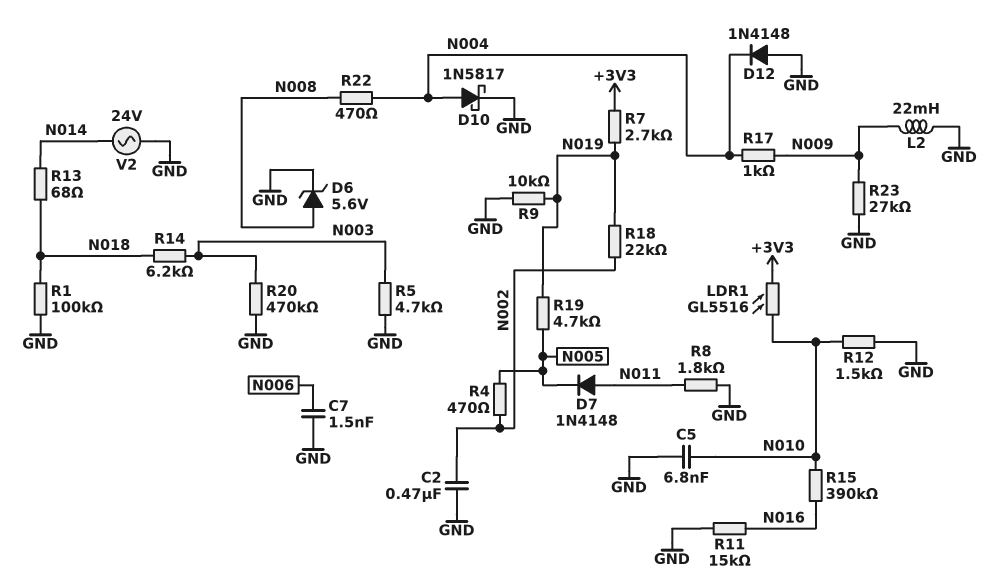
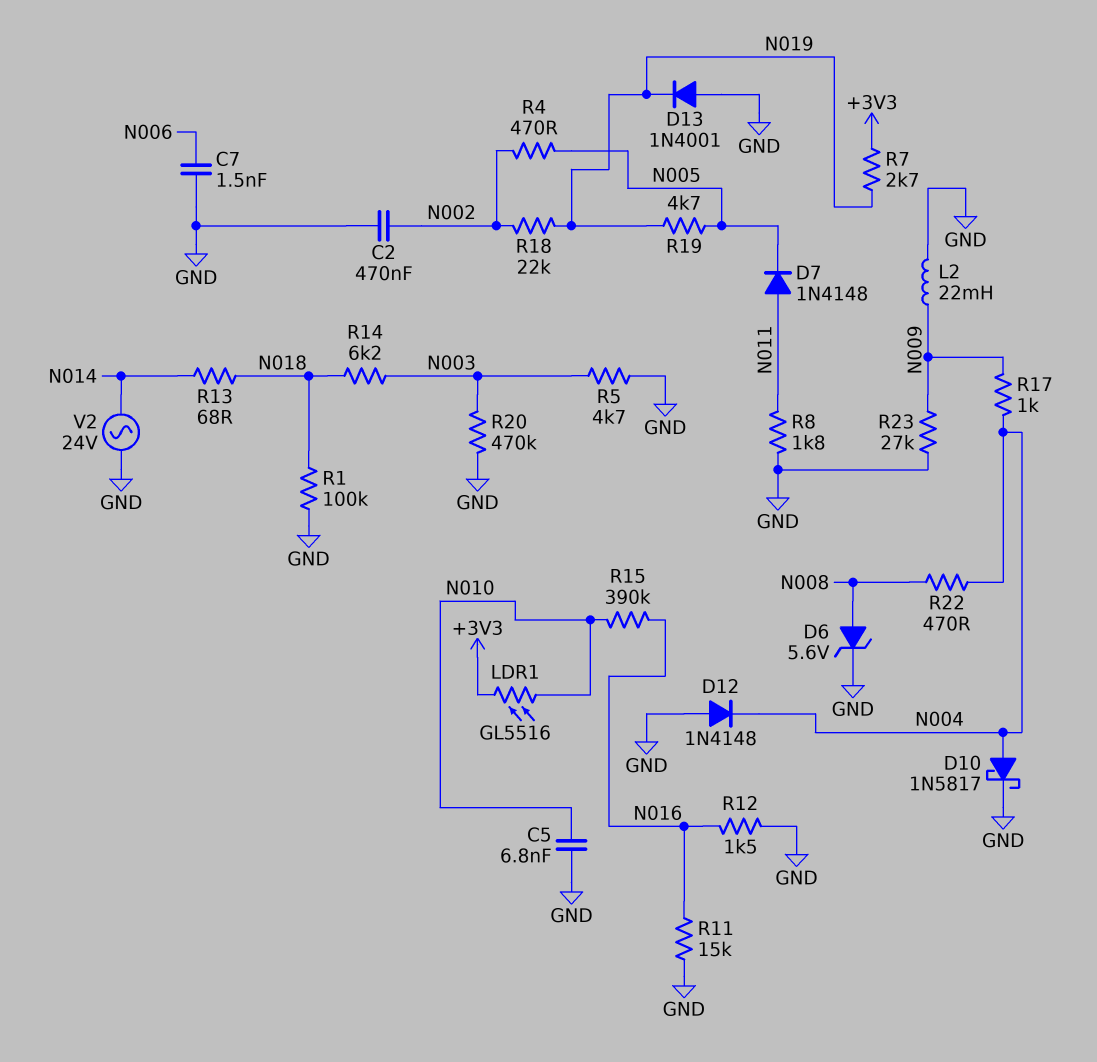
D13: none -> diode 1N4001 (A GND, K N019)
R9: 10k (GND, N019) -> none
R12: 1.5k (GND, N010) -> 1.5k (GND, N016)

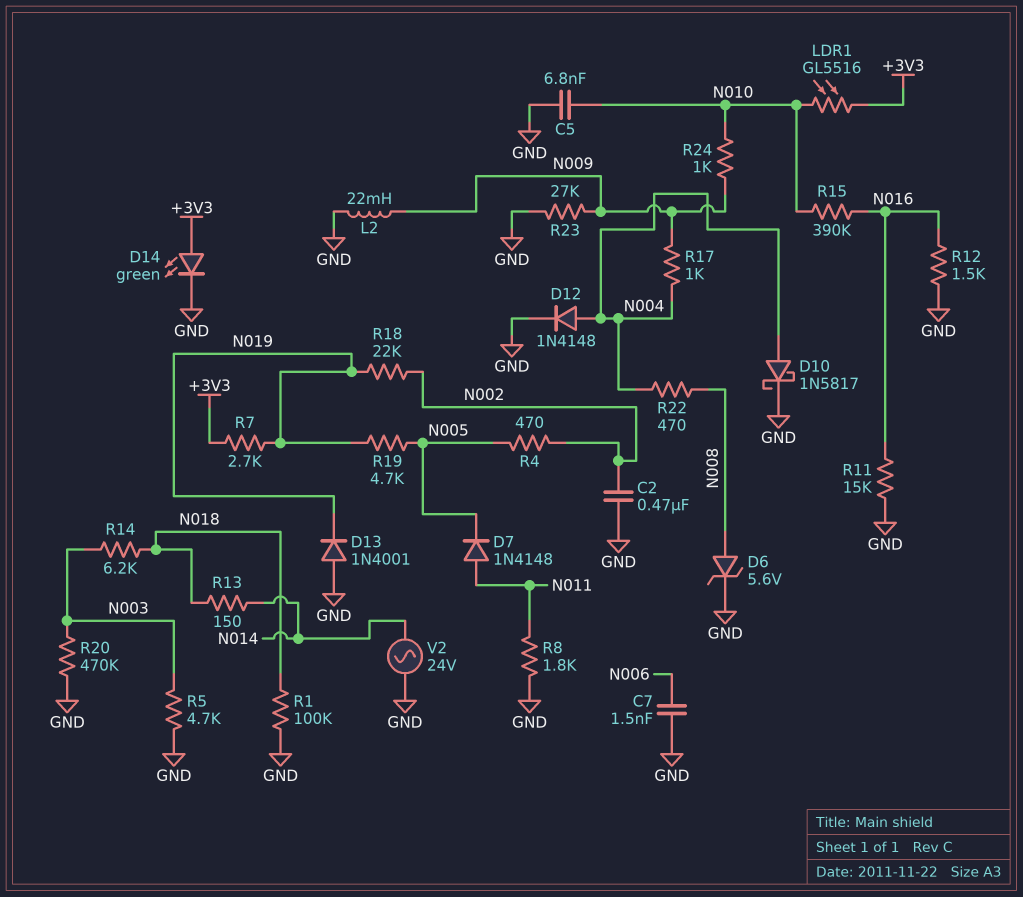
D12: diode 1N4148 (A GND, K N004) -> diode 1N4148 (A N004, K GND)
D14: none -> LED green (A +3V3, K GND)
R13: 68 (N014, N018) -> 150 (N014, N018)
R24: none -> 1k (N009, N010)

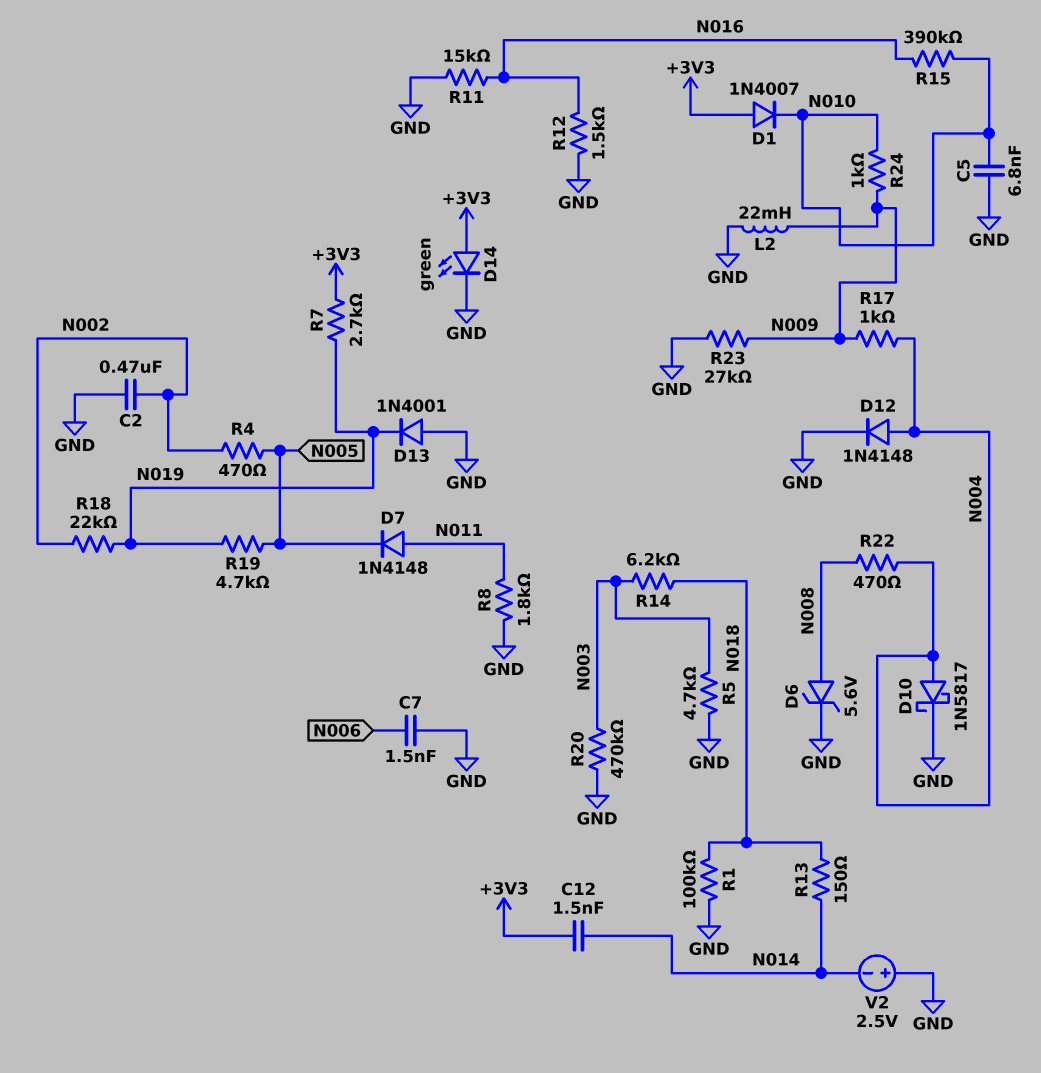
C12: none -> 1.5nF (+3V3, N014)
D1: none -> diode 1N4007 (A +3V3, K N010)
LDR1: GL5516 (+3V3, N010) -> none
V2: AC 24V (GND, N014) -> 2.5V (plus GND, minus N014)

